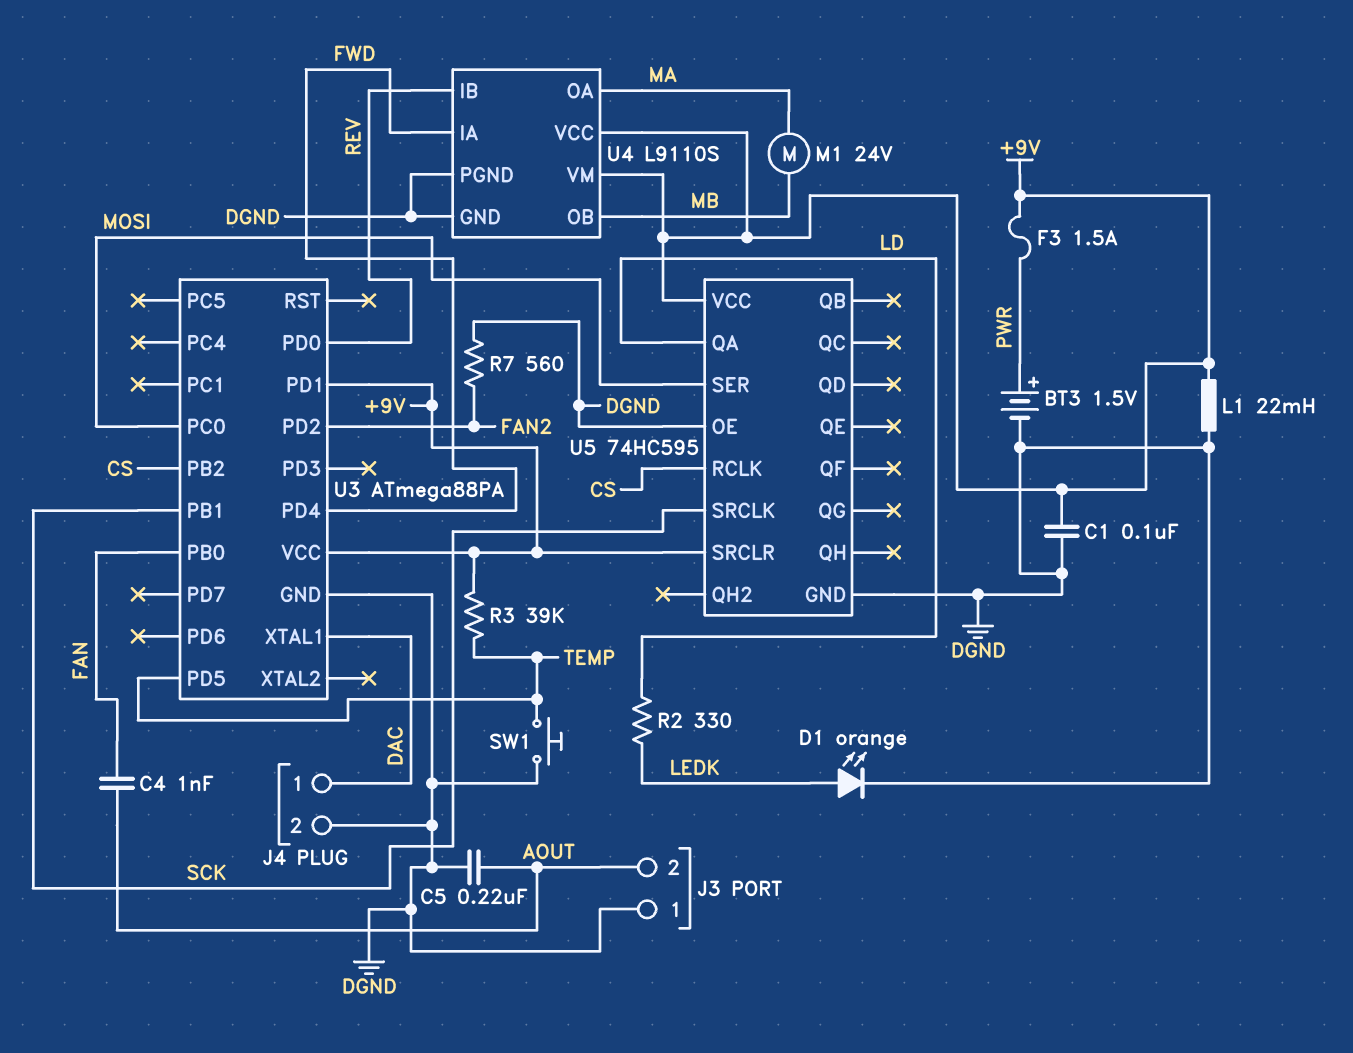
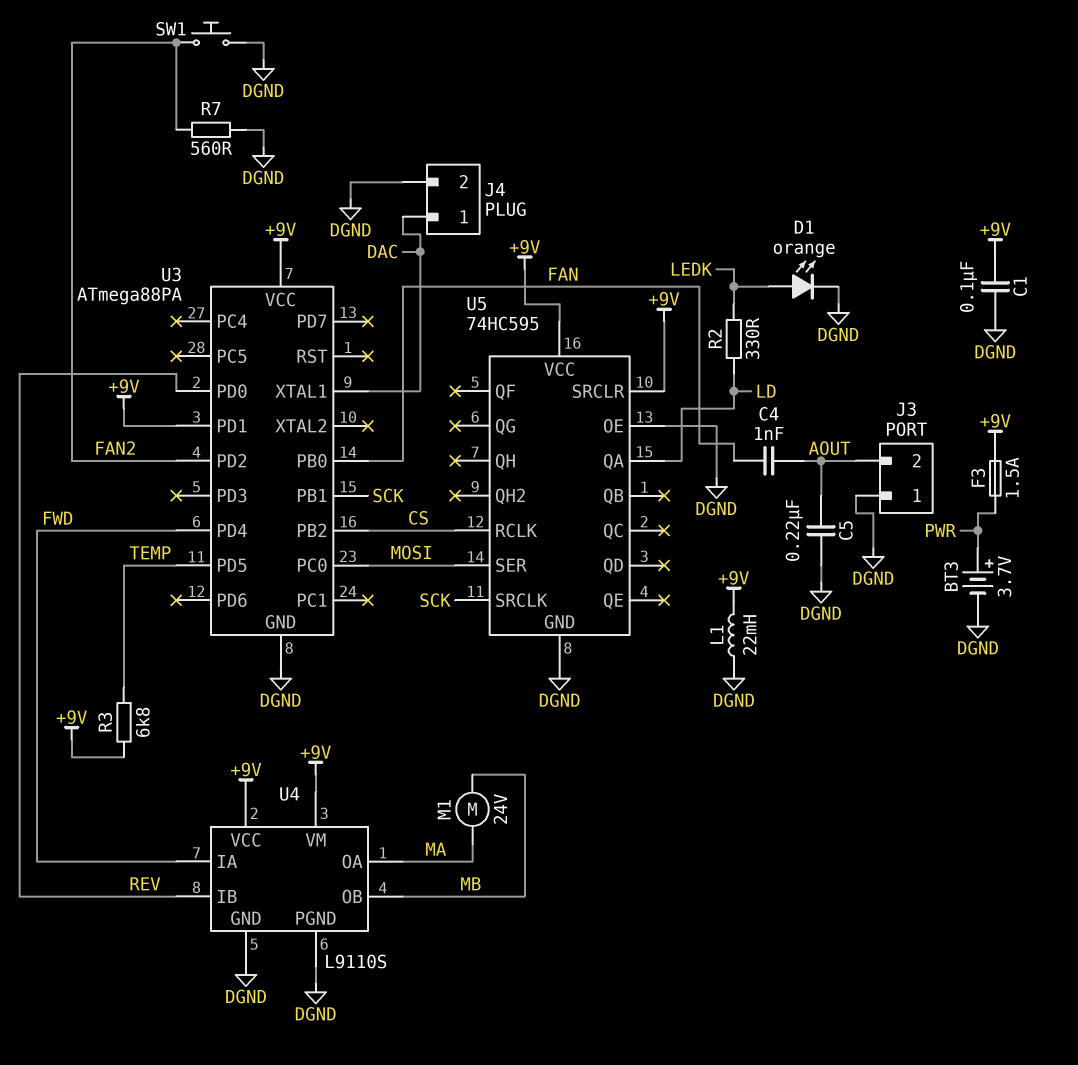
BT3: 1.5V (plus PWR, minus DGND) -> 3.7V (plus PWR, minus DGND)
R3: 39k (+9V, TEMP) -> 6.8k (+9V, TEMP)
SW1: button (DGND, TEMP) -> button (DGND, FAN2)

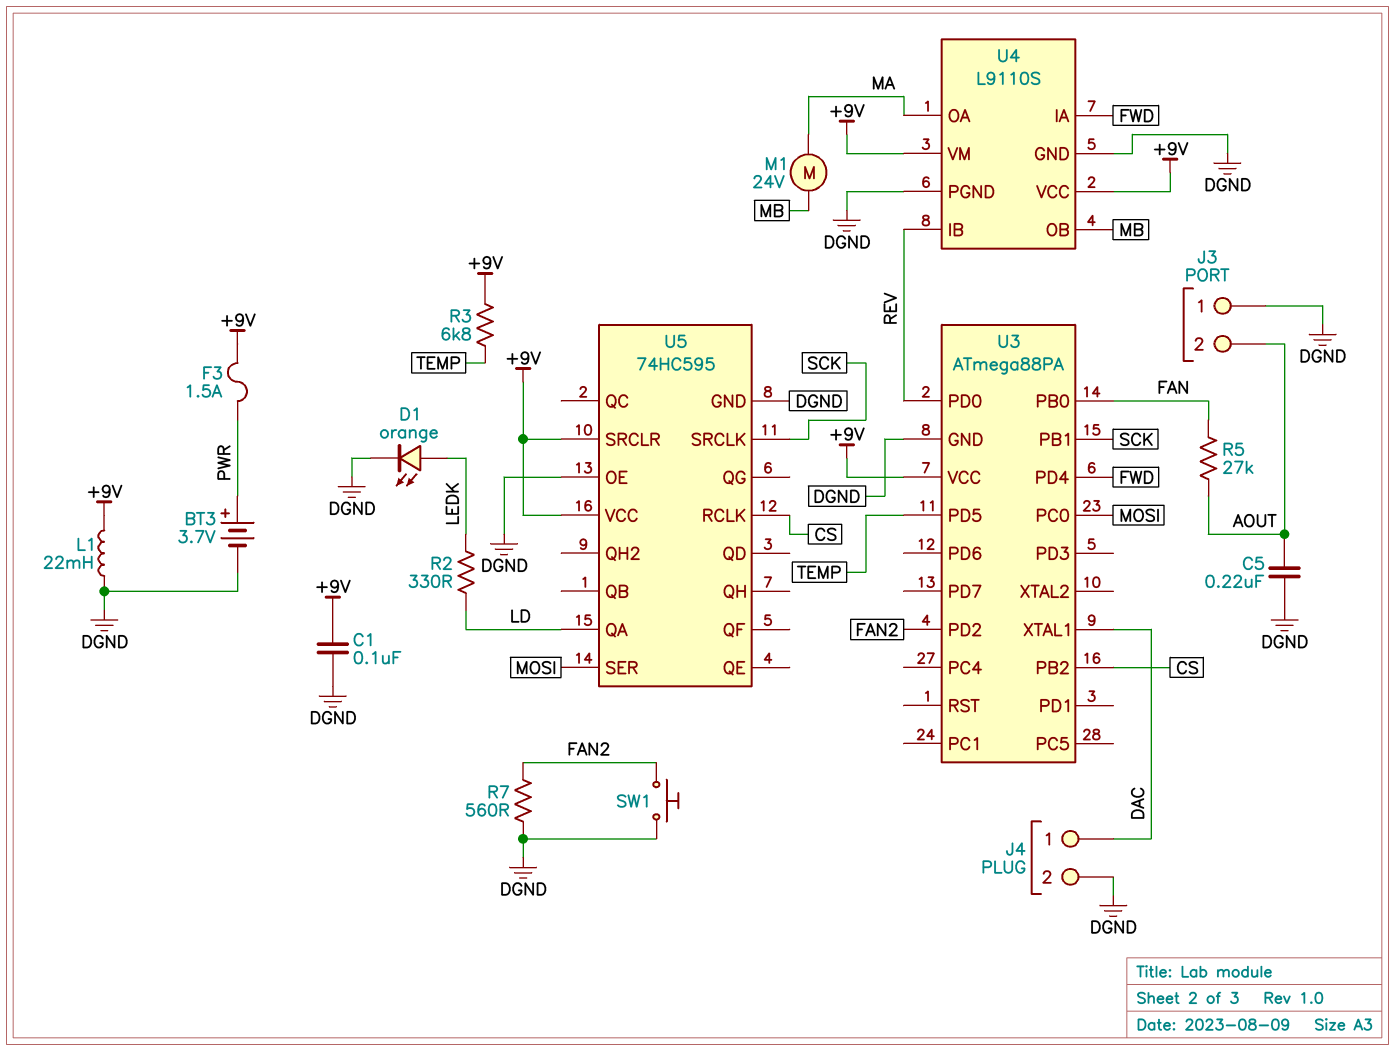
C4: 1nF (AOUT, FAN) -> none
R5: none -> 27k (AOUT, FAN)
U3 pin PD1: +9V -> none

